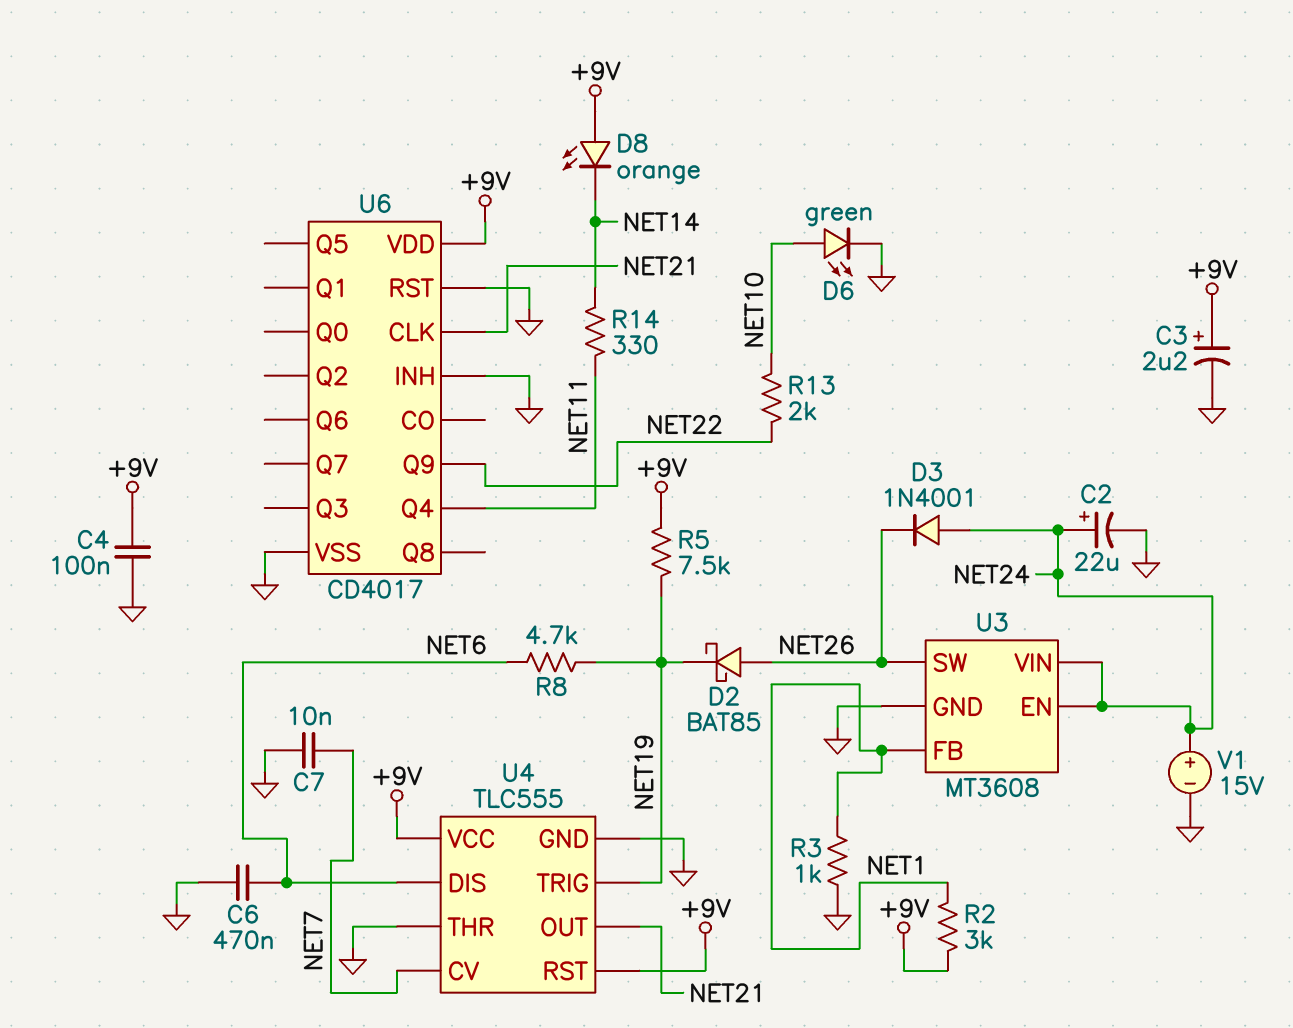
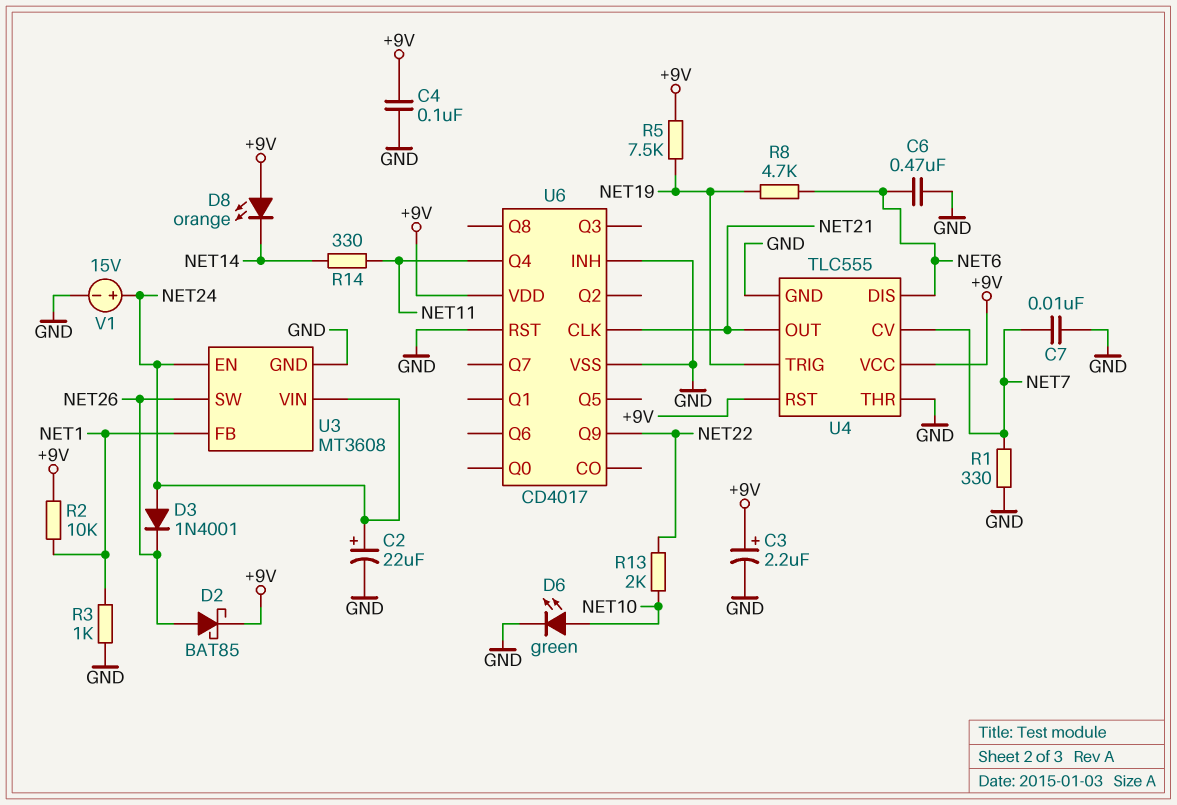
D2: schottky BAT85 (A NET26, K NET19) -> schottky BAT85 (A NET26, K +9V)
R1: none -> 330 (GND, NET7)
R2: 3k (+9V, NET1) -> 10k (+9V, NET1)

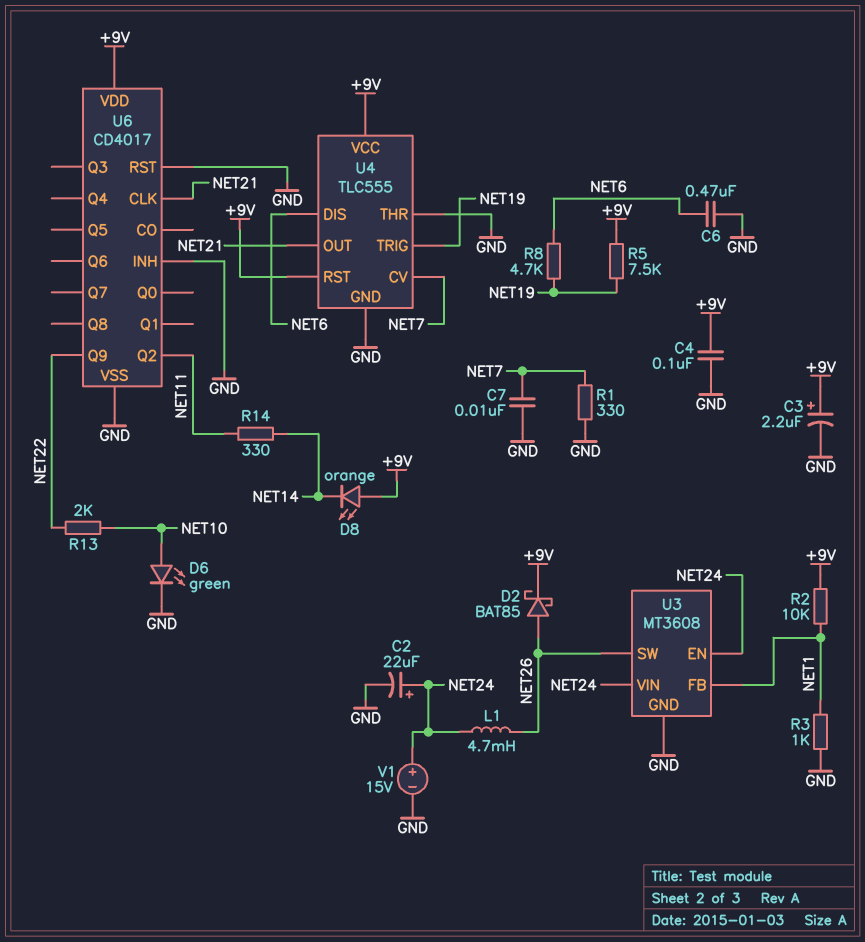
D3: diode 1N4001 (A NET24, K NET26) -> none
L1: none -> 4.7mH (NET24, NET26)
U6 pin Q2: none -> NET11
U6 pin Q4: NET11 -> none

